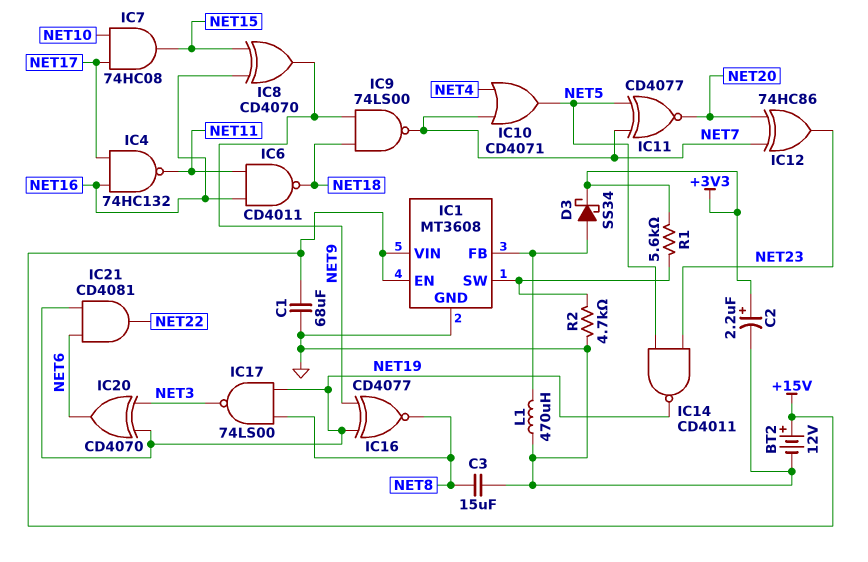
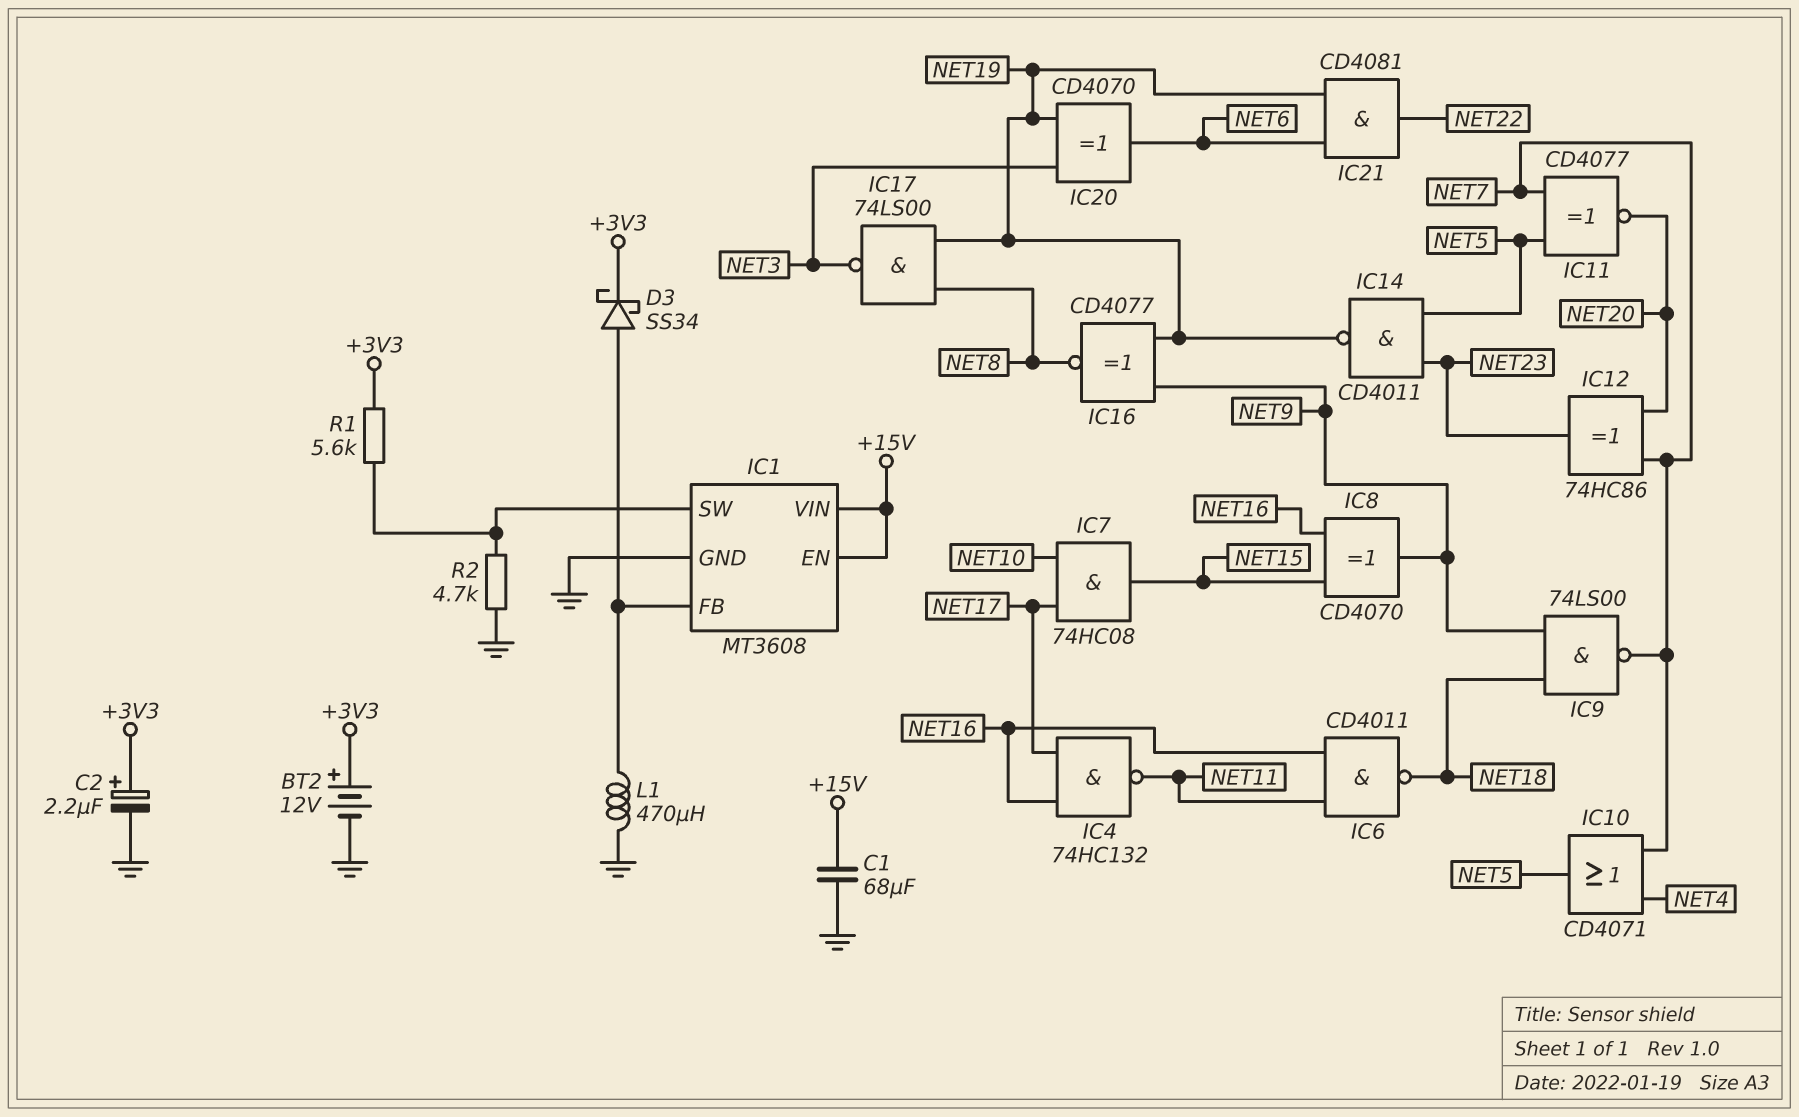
BT2: 12V (plus +15V, minus GND) -> 12V (plus +3V3, minus GND)
C3: 15uF (GND, NET8) -> none

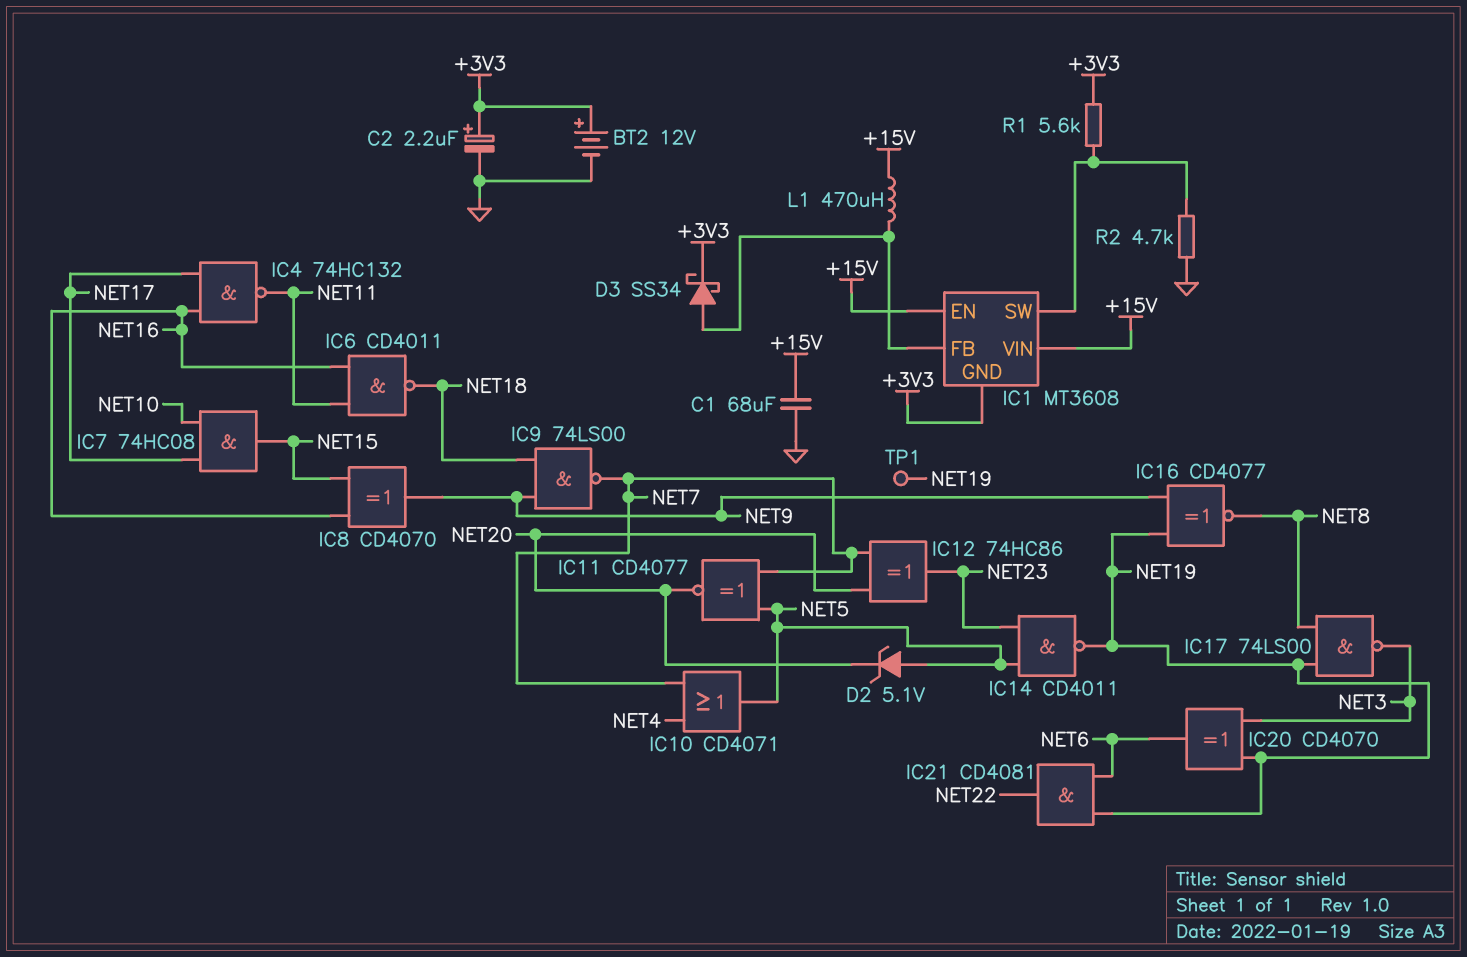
D2: none -> zener 5.1V (A NET5, K NET20)
IC1 pin GND: GND -> +3V3
L1: 470uH (GND, IC1/FB) -> 470uH (+15V, IC1/FB)
TP1: none -> test point (NET19)

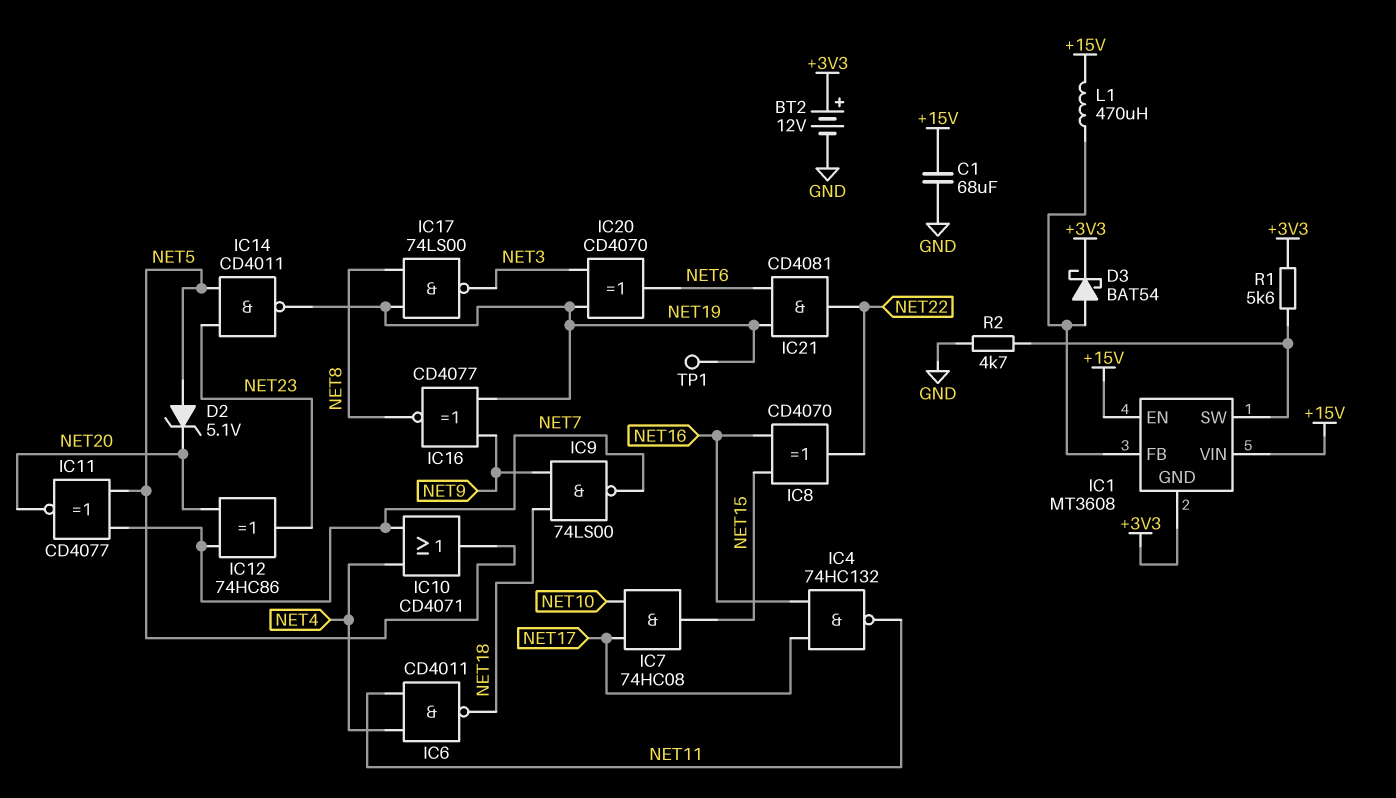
C2: 2.2uF (plus +3V3, minus GND) -> none
D3: schottky SS34 (A IC1/FB, K +3V3) -> schottky BAT54 (A IC1/FB, K +3V3)
IC6: NAND CD4011 (in NET11, in NET16, out NET18) -> NAND CD4011 (in NET4, in NET11, out NET18)
IC8: XOR CD4070 (in NET15, in NET16, out NET9) -> XOR CD4070 (in NET15, in NET16, out NET22)

